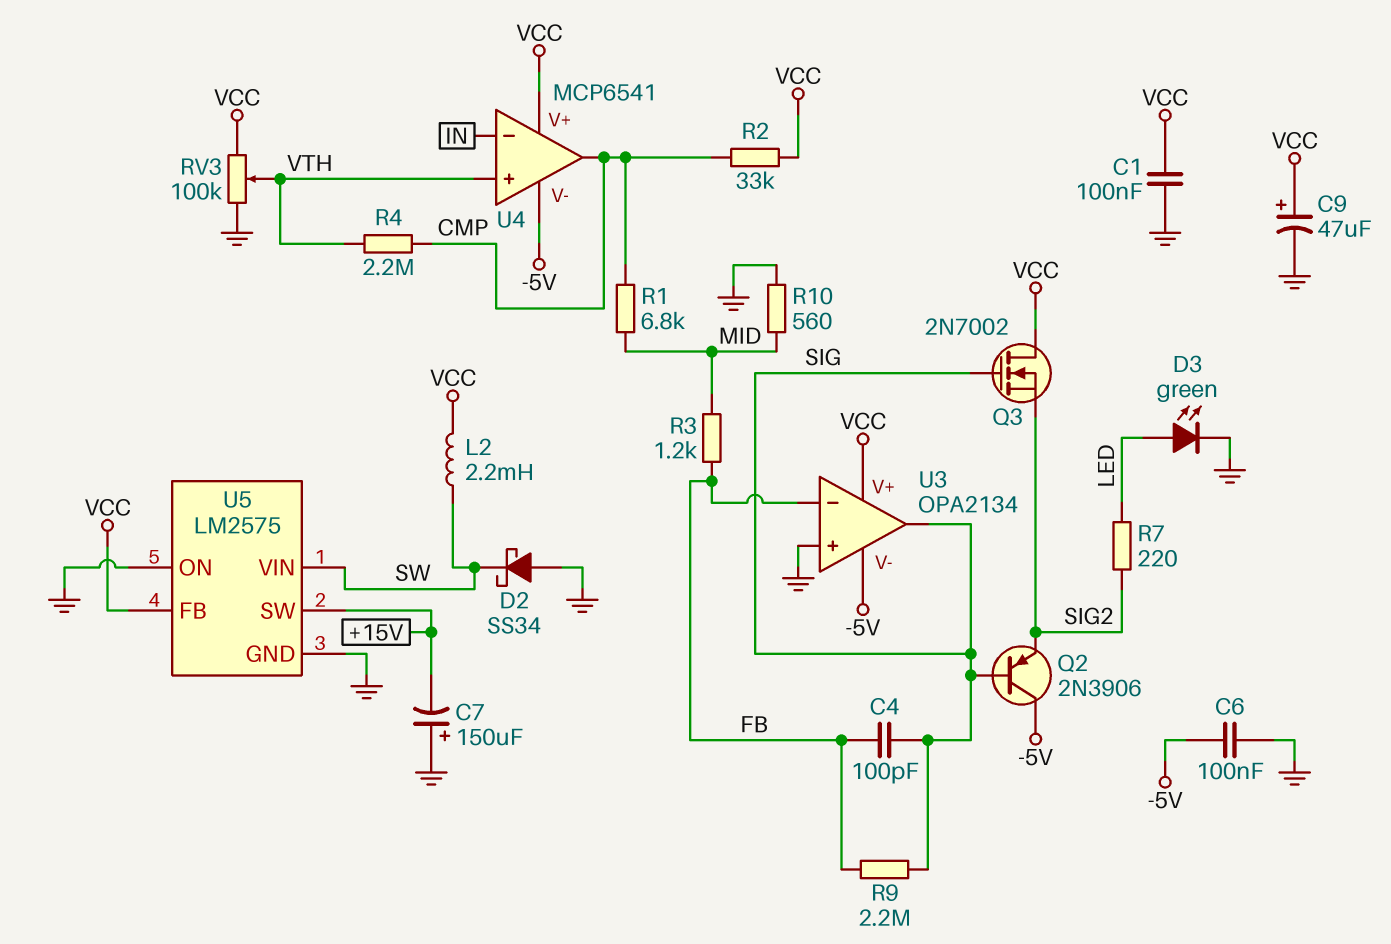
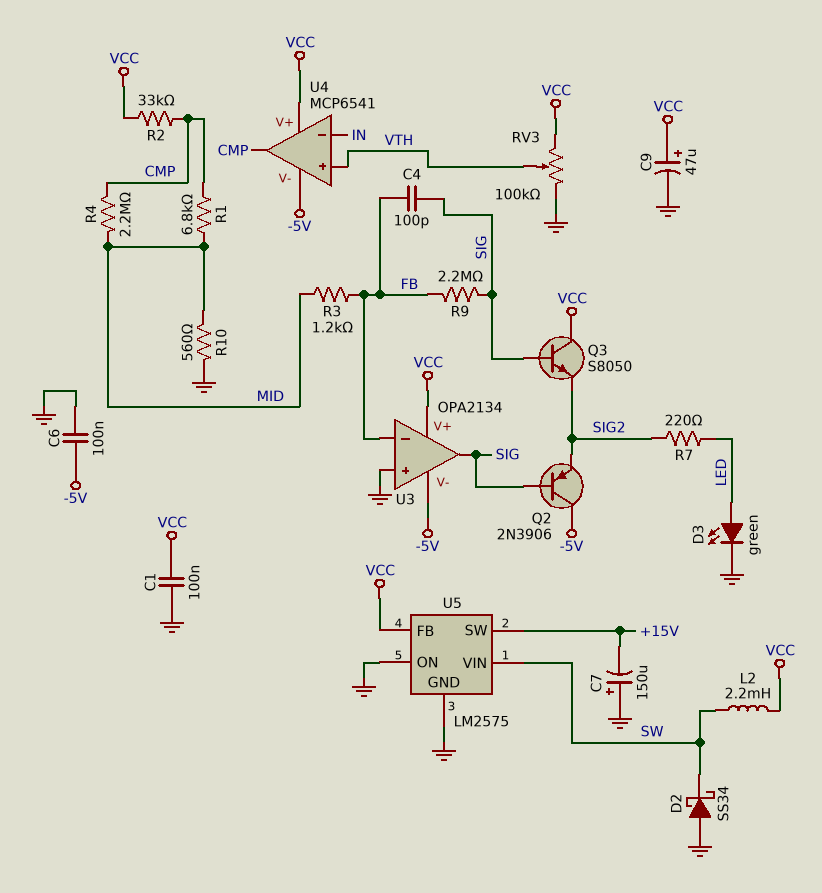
Q3: NMOS 2N7002 (G SIG, D VCC, S SIG2) -> NPN S8050 (B SIG, C VCC, E SIG2)
R4: 2.2M (CMP, VTH) -> 2.2M (CMP, MID)

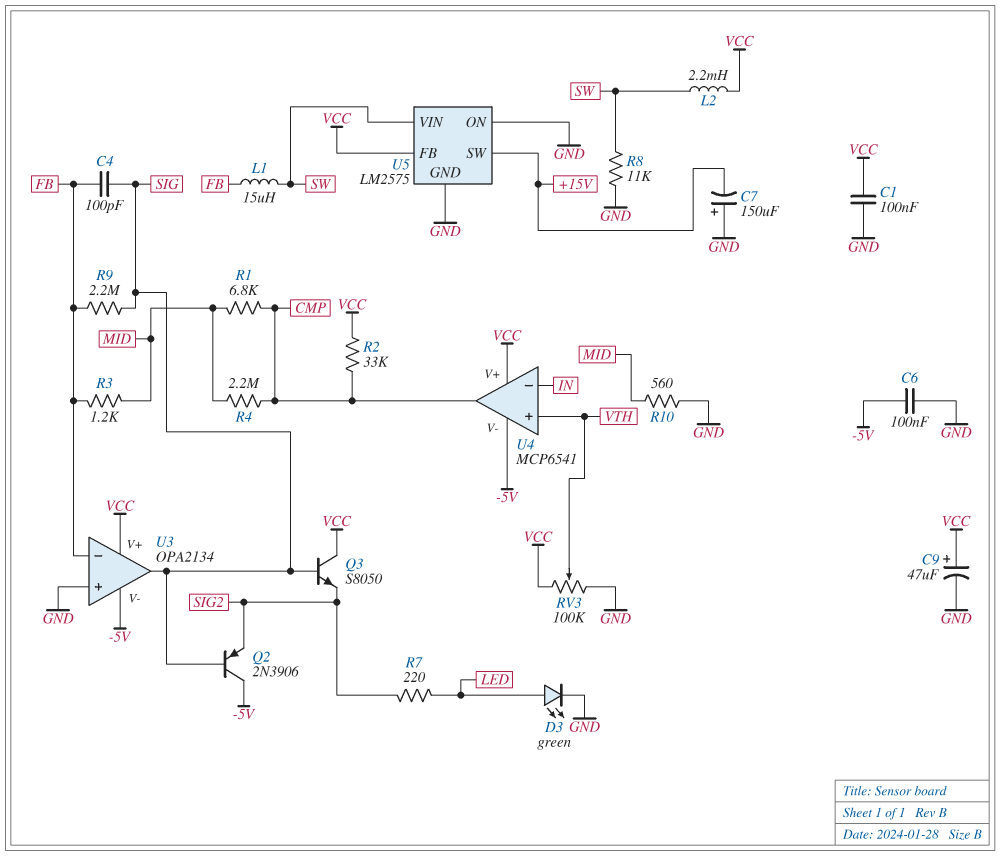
D2: schottky SS34 (A GND, K SW) -> none
L1: none -> 15uH (FB, SW)
R8: none -> 11k (GND, SW)

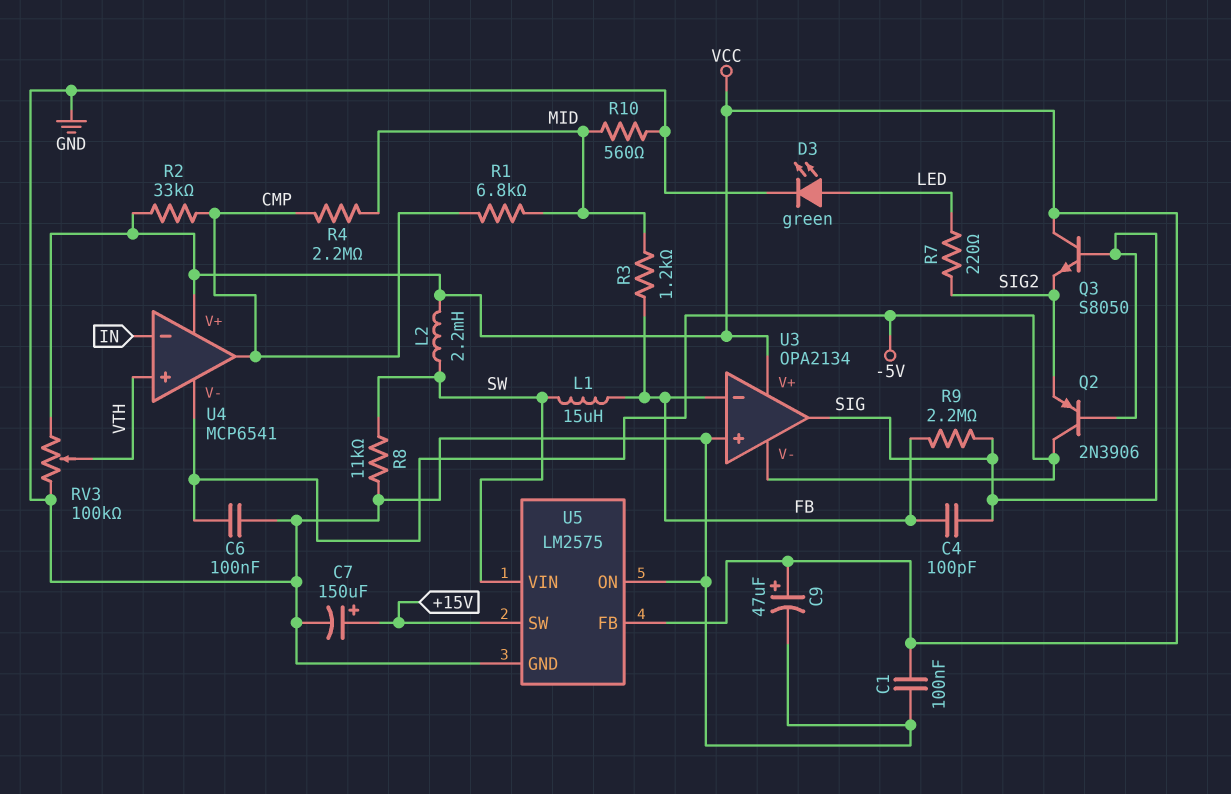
C7: 150uF (plus GND, minus +15V) -> 150uF (plus +15V, minus GND)

